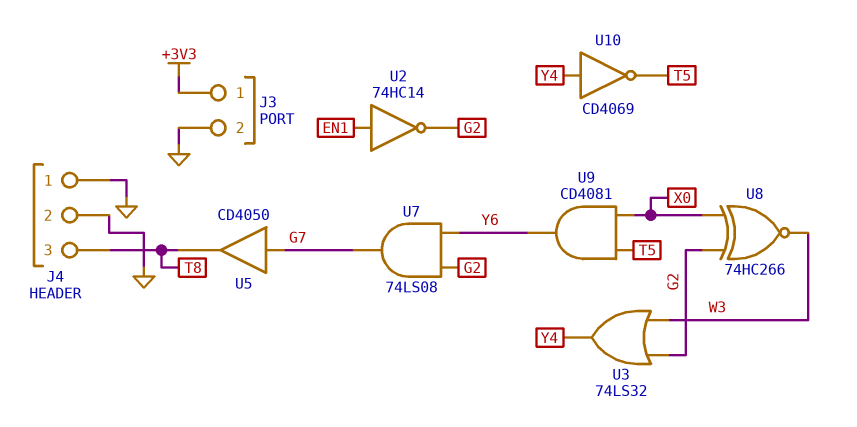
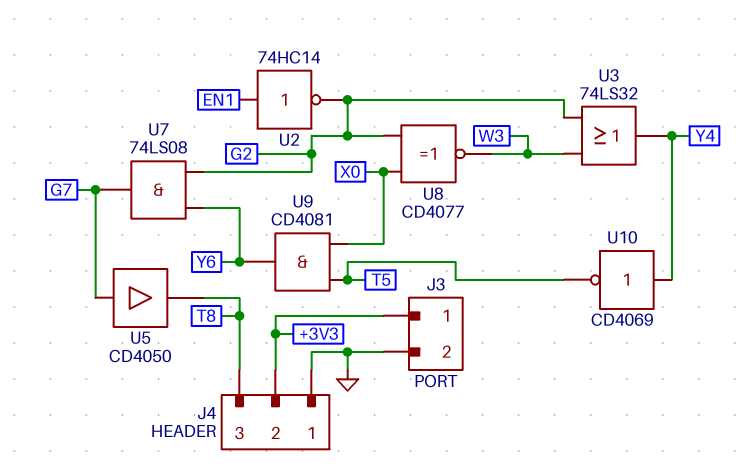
J4 pin 2: GND -> +3V3
U8: XNOR 74HC266 (in G2, in X0, out W3) -> XNOR CD4077 (in G2, in X0, out W3)

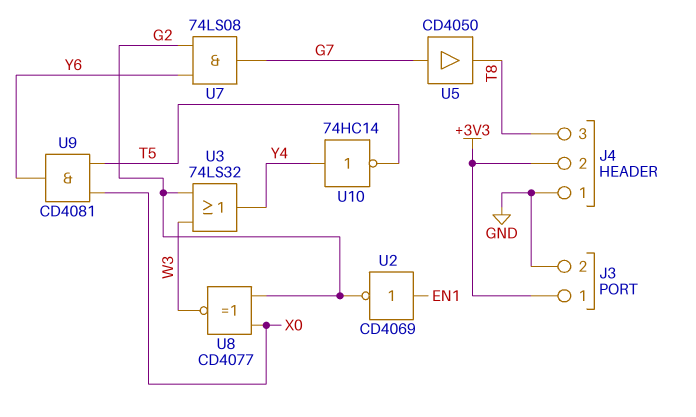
U2: NOT 74HC14 (in EN1, out G2) -> NOT CD4069 (in EN1, out G2)
U10: NOT CD4069 (in Y4, out T5) -> NOT 74HC14 (in Y4, out T5)

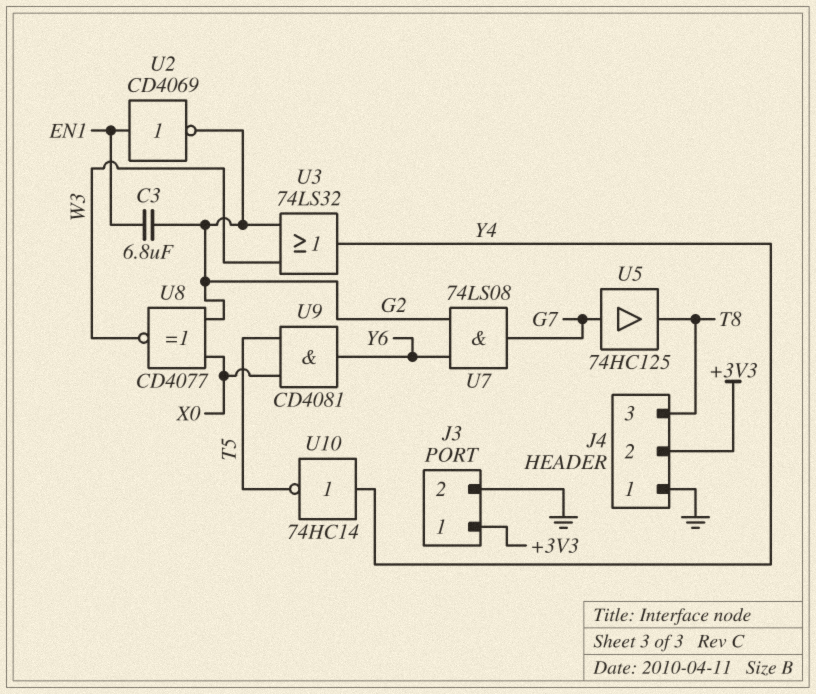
C3: none -> 6.8uF (EN1, G2)
U5: buffer CD4050 (in G7, out T8) -> buffer 74HC125 (in G7, out T8)

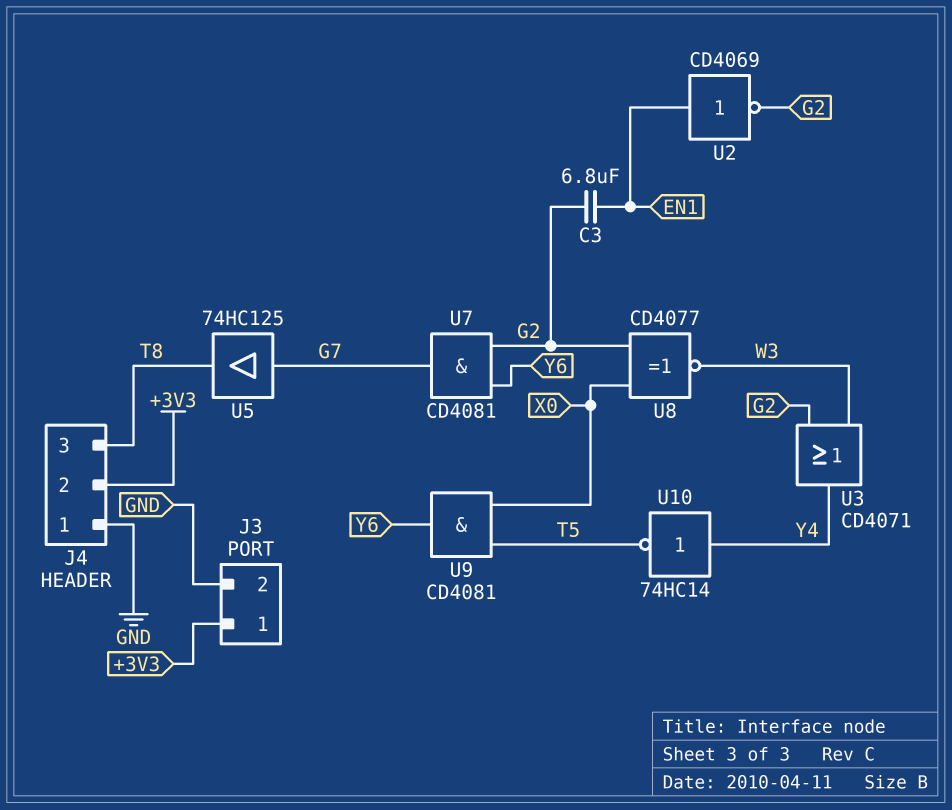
U3: OR 74LS32 (in G2, in W3, out Y4) -> OR CD4071 (in G2, in W3, out Y4)
U7: AND 74LS08 (in G2, in Y6, out G7) -> AND CD4081 (in G2, in Y6, out G7)

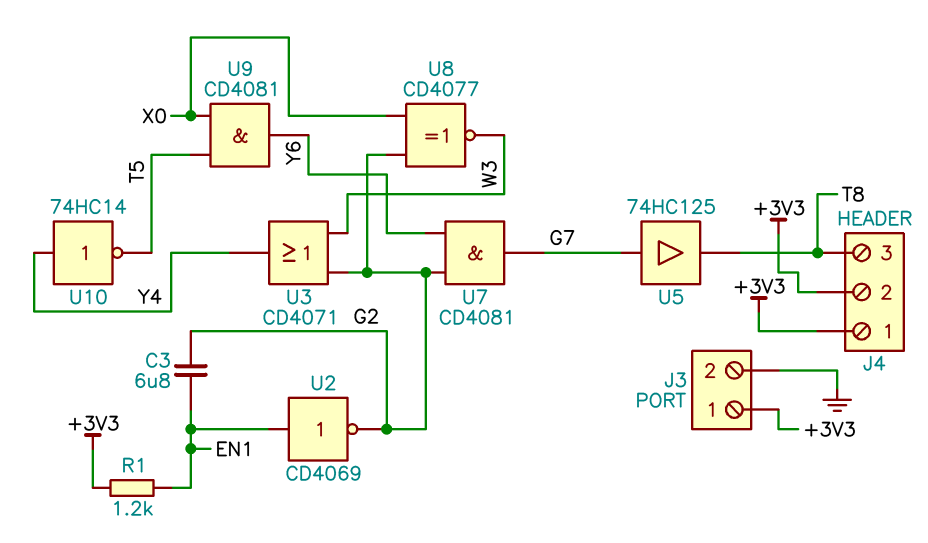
J4 pin 1: GND -> +3V3
R1: none -> 1.2k (+3V3, EN1)

